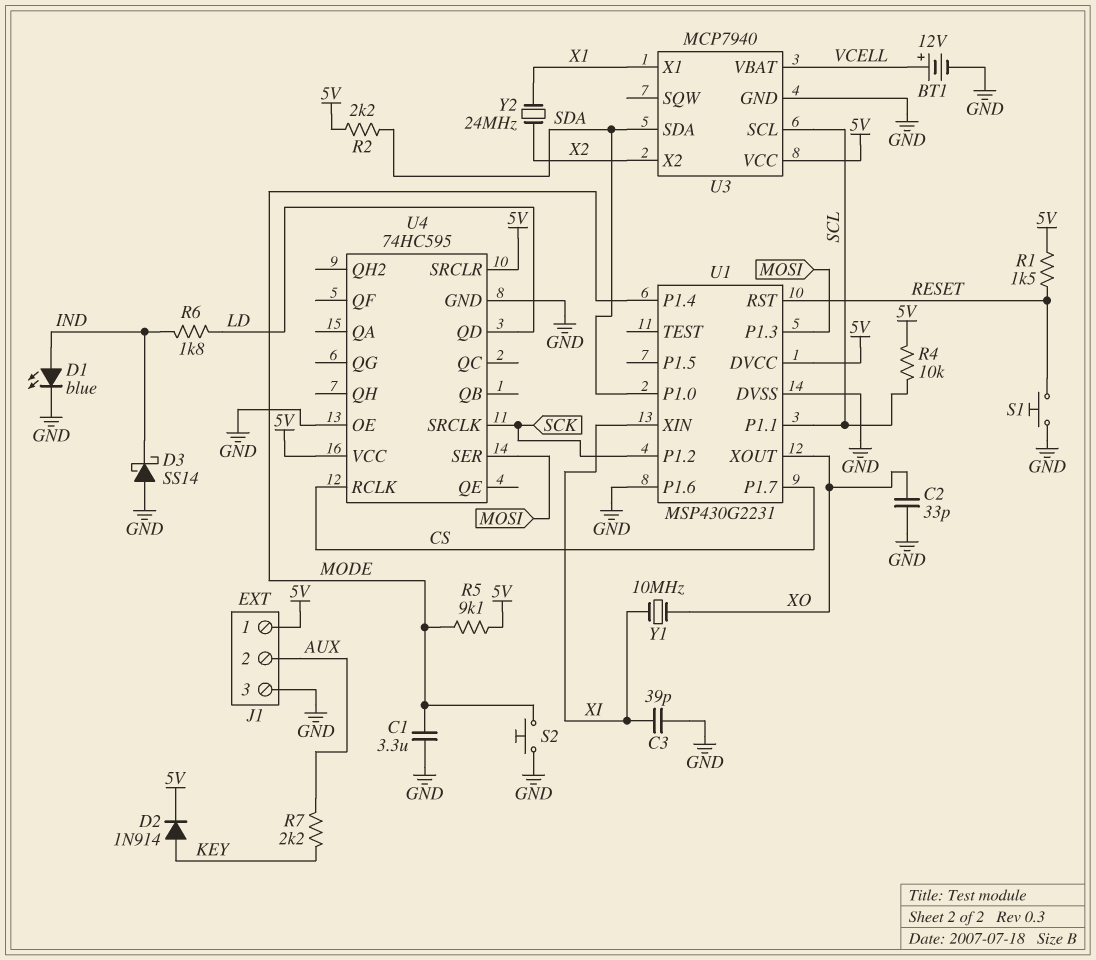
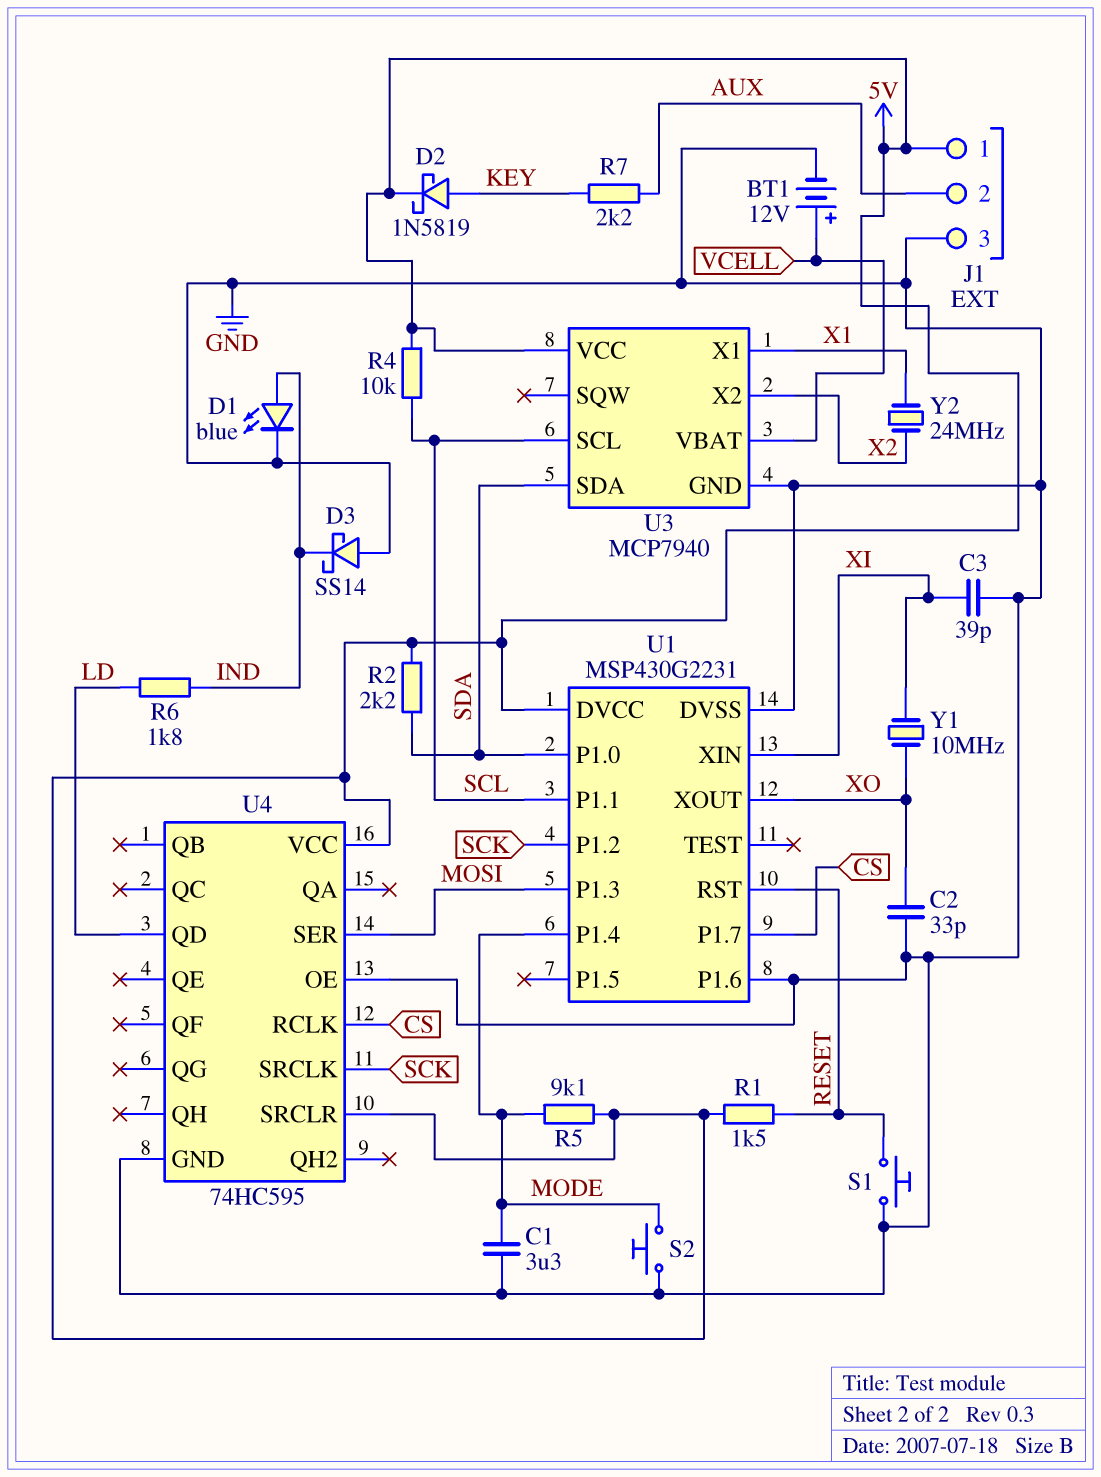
D2: diode 1N914 (A KEY, K 5V) -> schottky 1N5819 (A KEY, K 5V)

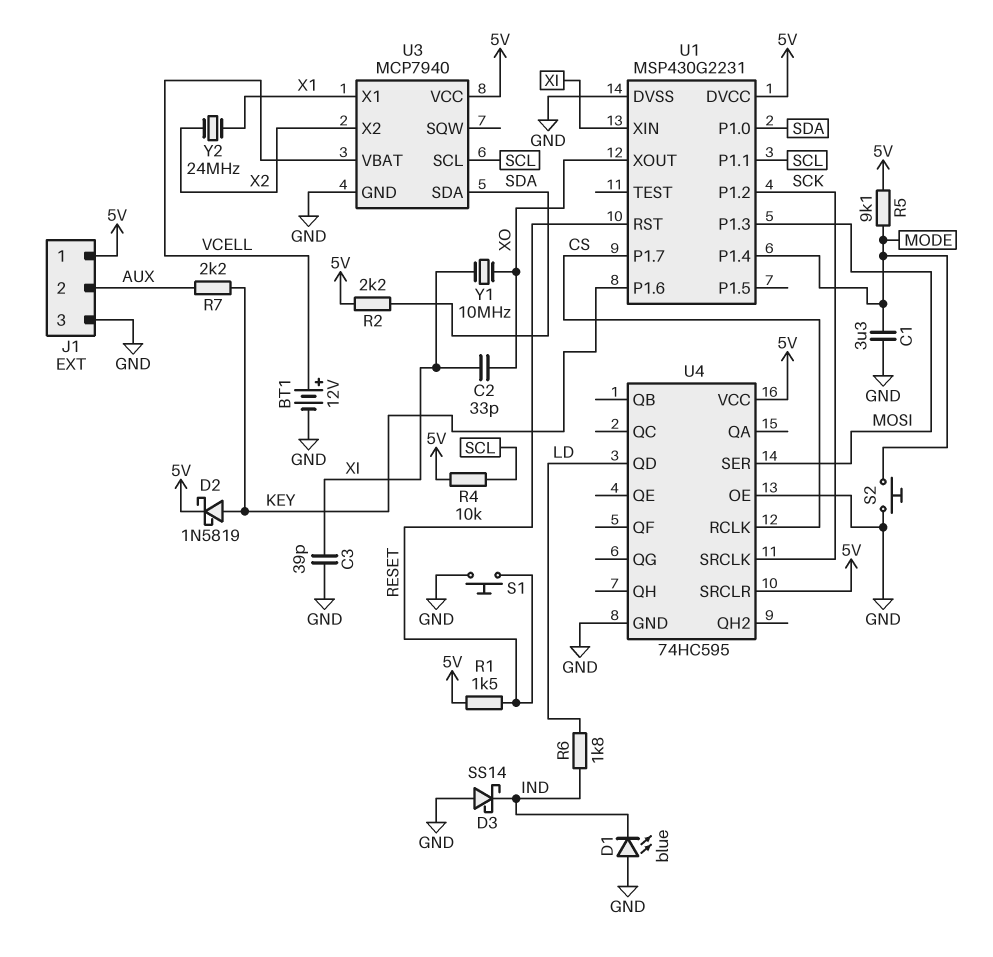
C2: 33pF (GND, XO) -> 33pF (XI, XO)
D1: LED blue (A IND, K GND) -> LED blue (A GND, K IND)
U1 pin P1.6: GND -> KEY

